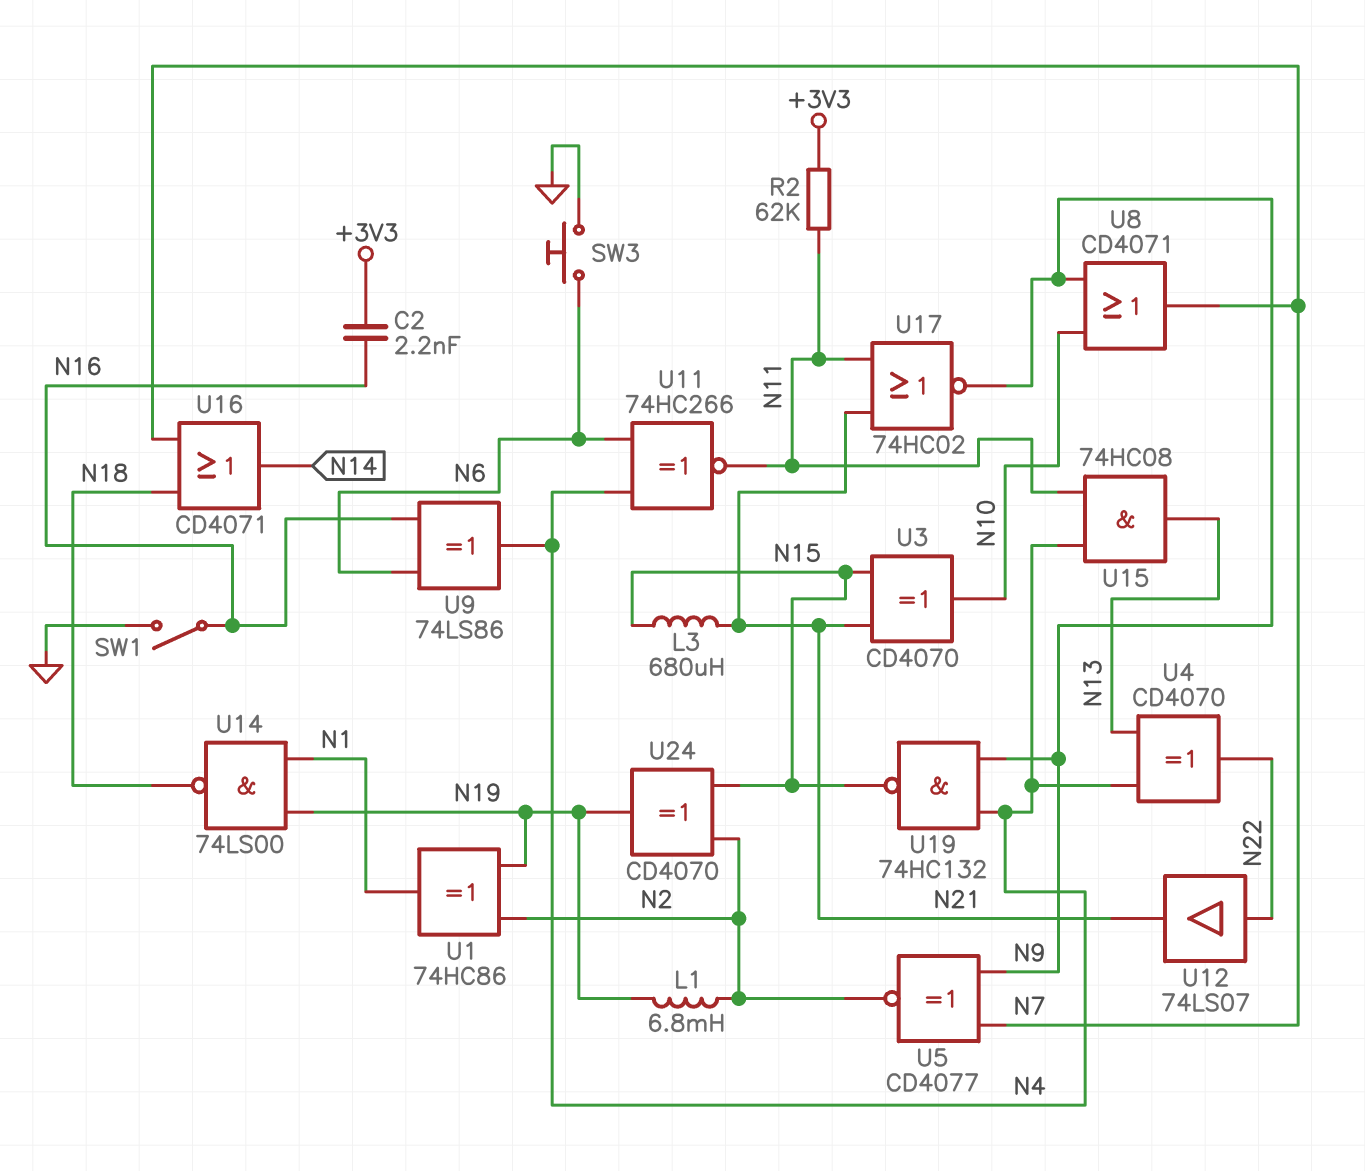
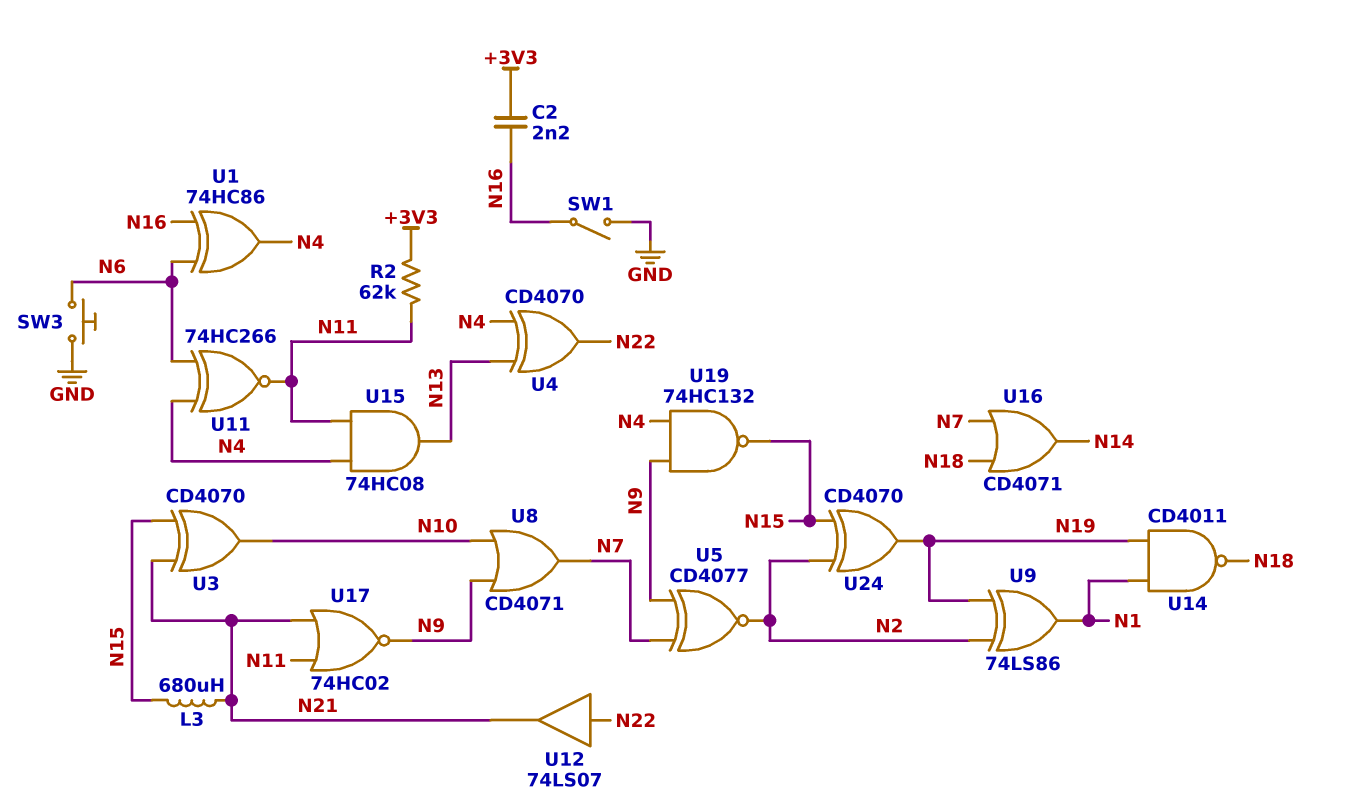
L1: 6.8mH (N2, N19) -> none
U1: XOR 74HC86 (in N2, in N19, out N1) -> XOR 74HC86 (in N6, in N16, out N4)
U9: XOR 74LS86 (in N6, in N16, out N4) -> XOR 74LS86 (in N2, in N19, out N1)
U14: NAND 74LS00 (in N1, in N19, out N18) -> NAND CD4011 (in N1, in N19, out N18)

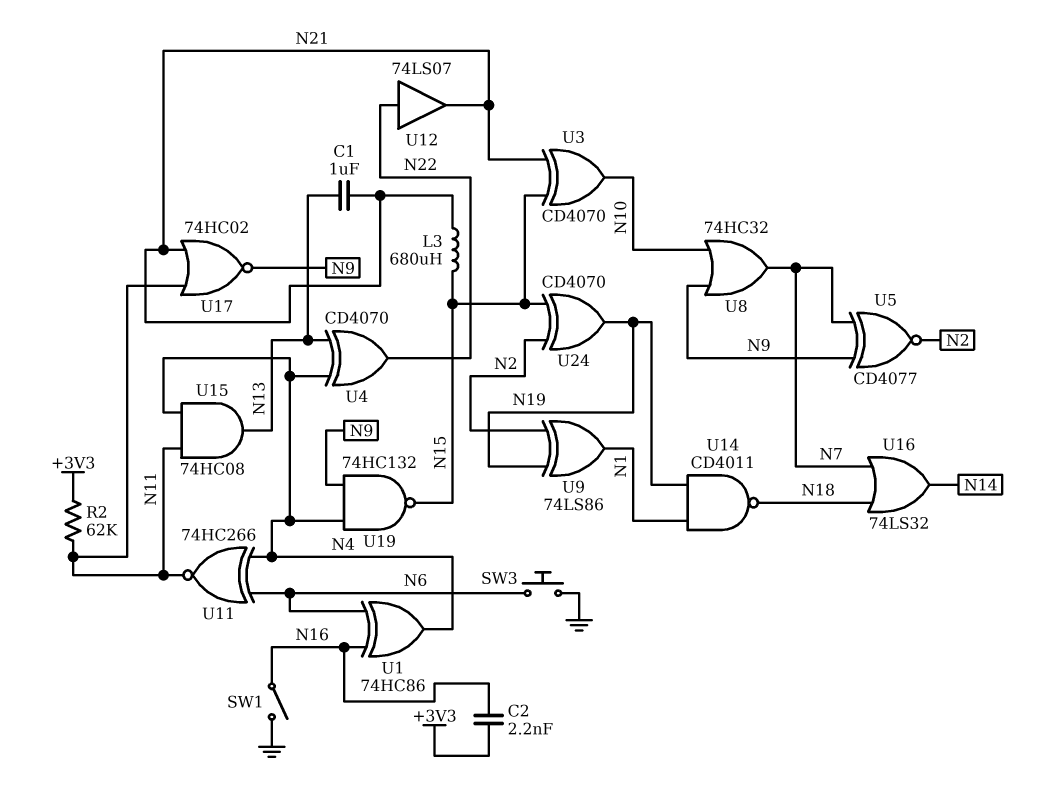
C1: none -> 1uF (N13, N21)
U8: OR CD4071 (in N9, in N10, out N7) -> OR 74HC32 (in N9, in N10, out N7)
U16: OR CD4071 (in N7, in N18, out N14) -> OR 74LS32 (in N7, in N18, out N14)

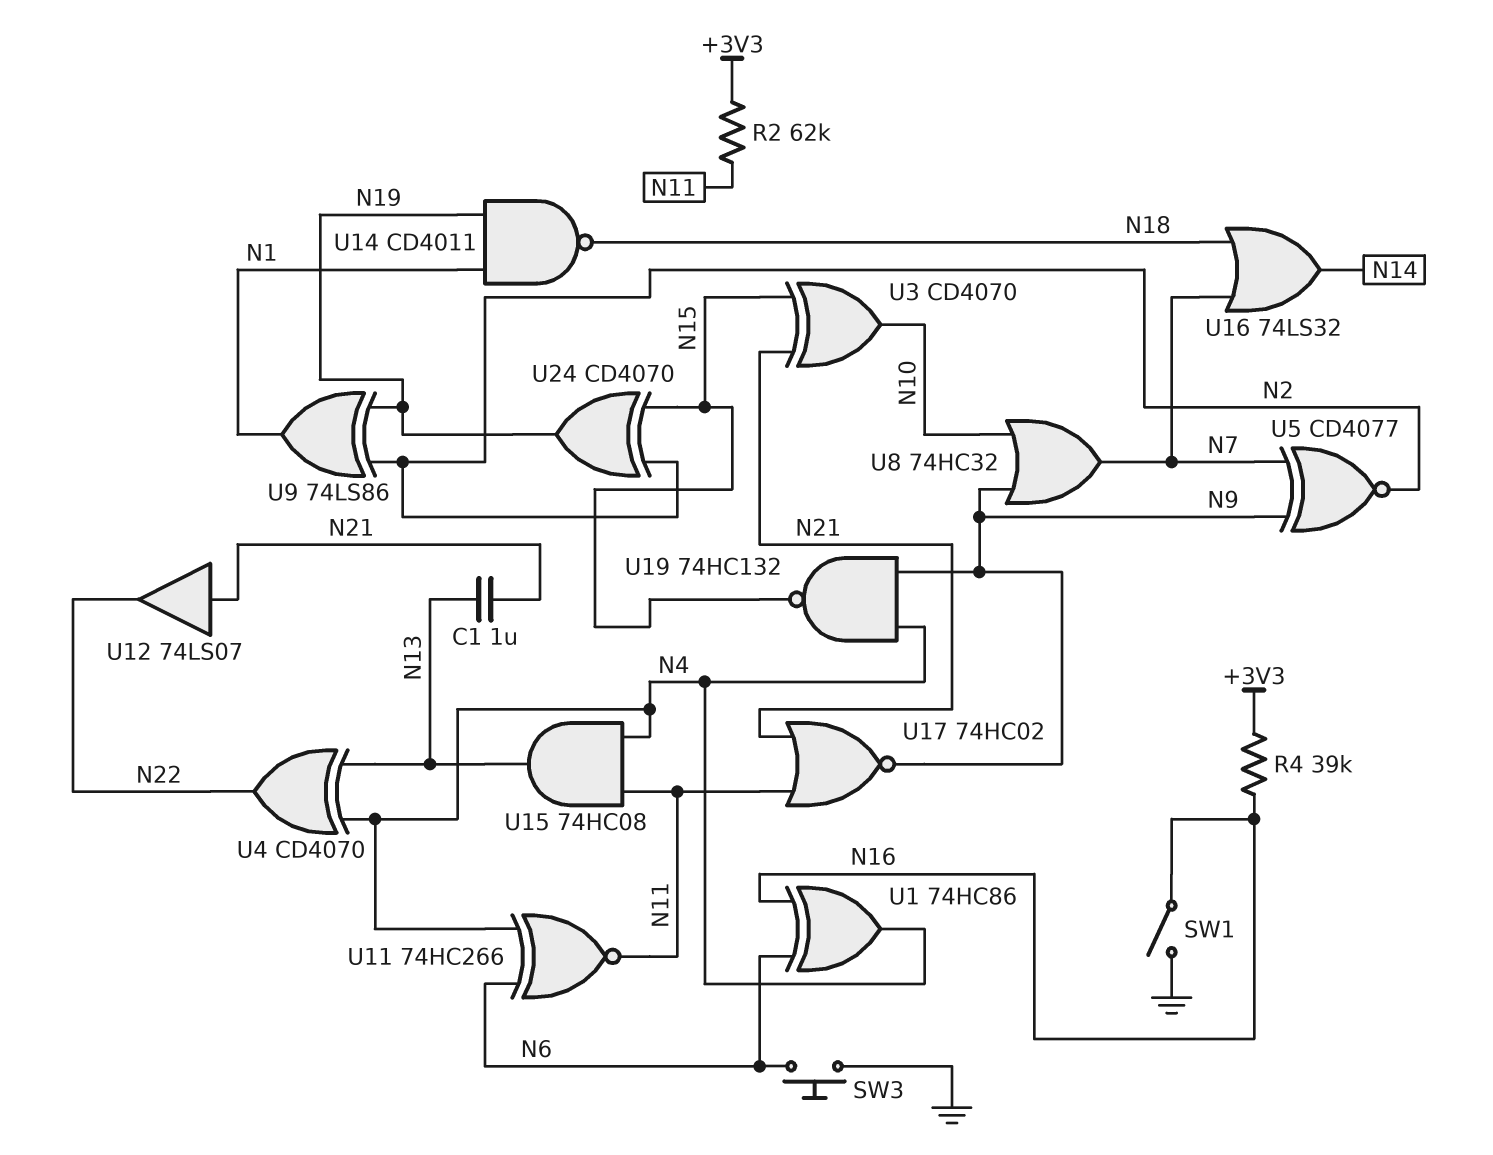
C2: 2.2nF (+3V3, N16) -> none
L3: 680uH (N15, N21) -> none
R4: none -> 39k (+3V3, N16)
U12: buffer 74LS07 (in N22, out N21) -> buffer 74LS07 (in N21, out N22)

